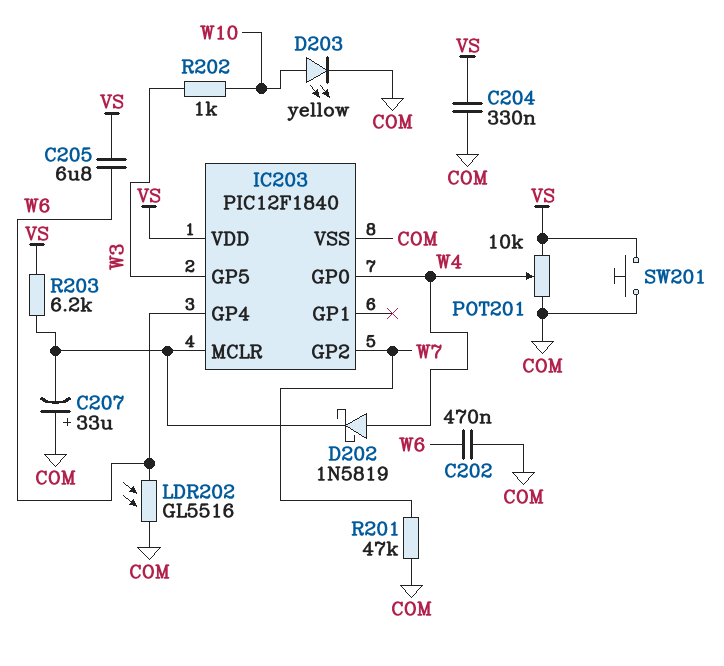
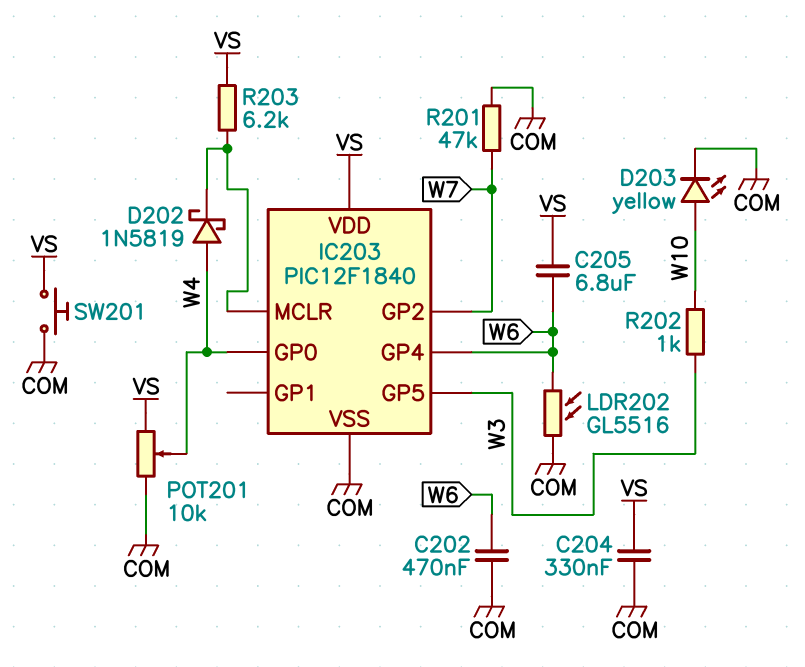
C207: 33uF (plus COM, minus IC203/MCLR) -> none

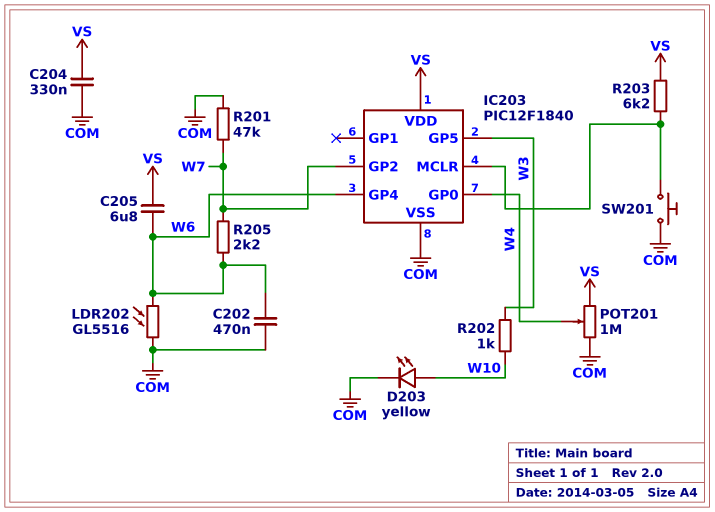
D202: schottky 1N5819 (A W4, K IC203/MCLR) -> none
POT201: 10k (COM, VS, wiper W4) -> 1M (COM, VS, wiper W4)
R205: none -> 2.2k (W6, W7)
SW201: button (COM, VS) -> button (COM, IC203/MCLR)

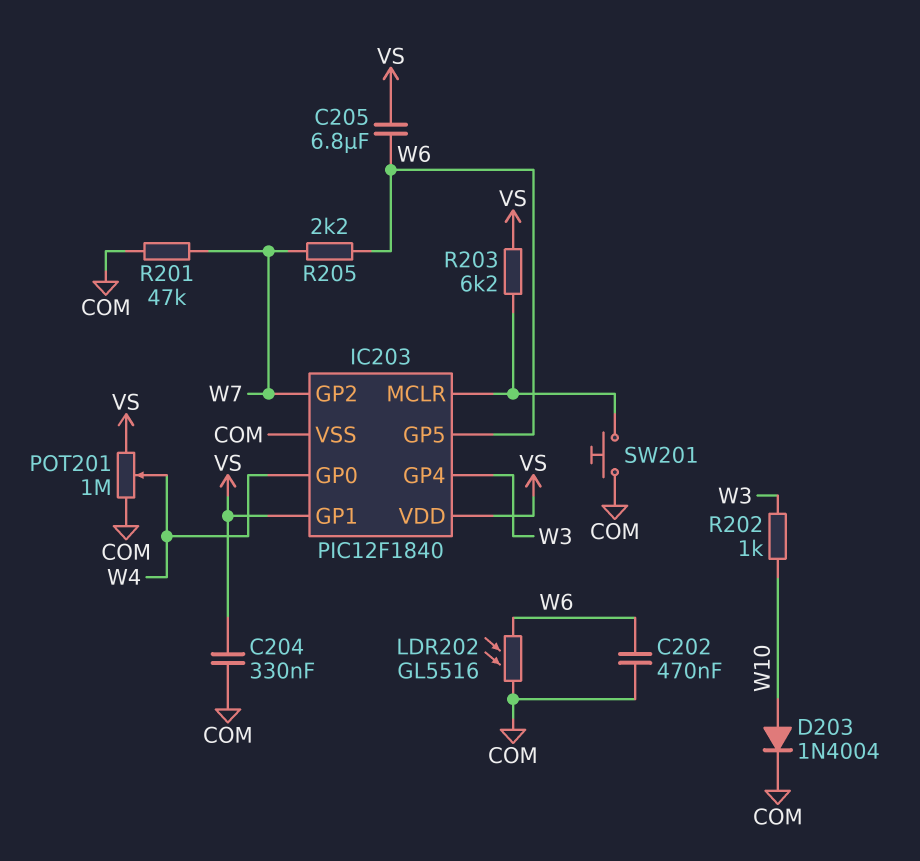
D203: LED yellow (A W10, K COM) -> diode 1N4004 (A W10, K COM)
IC203 pin GP1: none -> VS
IC203 pin GP4: W6 -> W3
IC203 pin GP5: W3 -> W6

